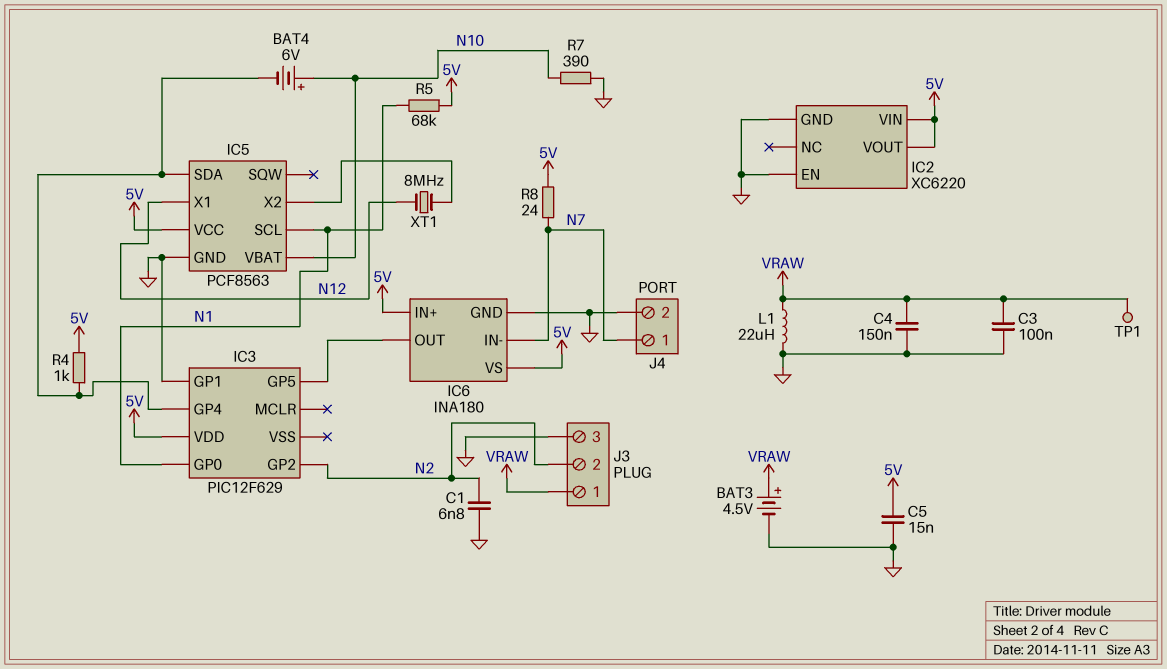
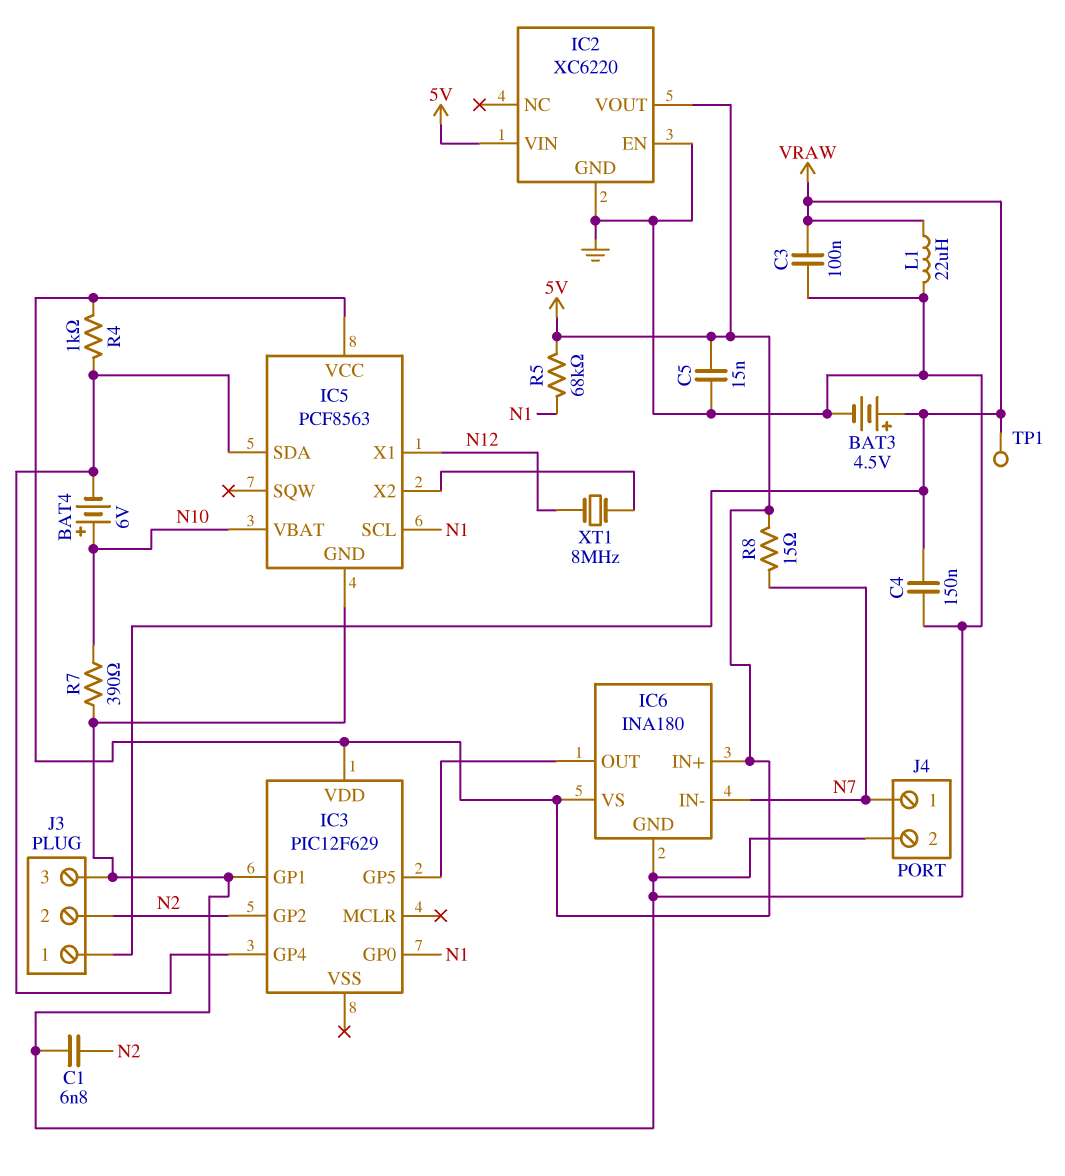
R8: 24 (5V, N7) -> 15 (5V, N7)

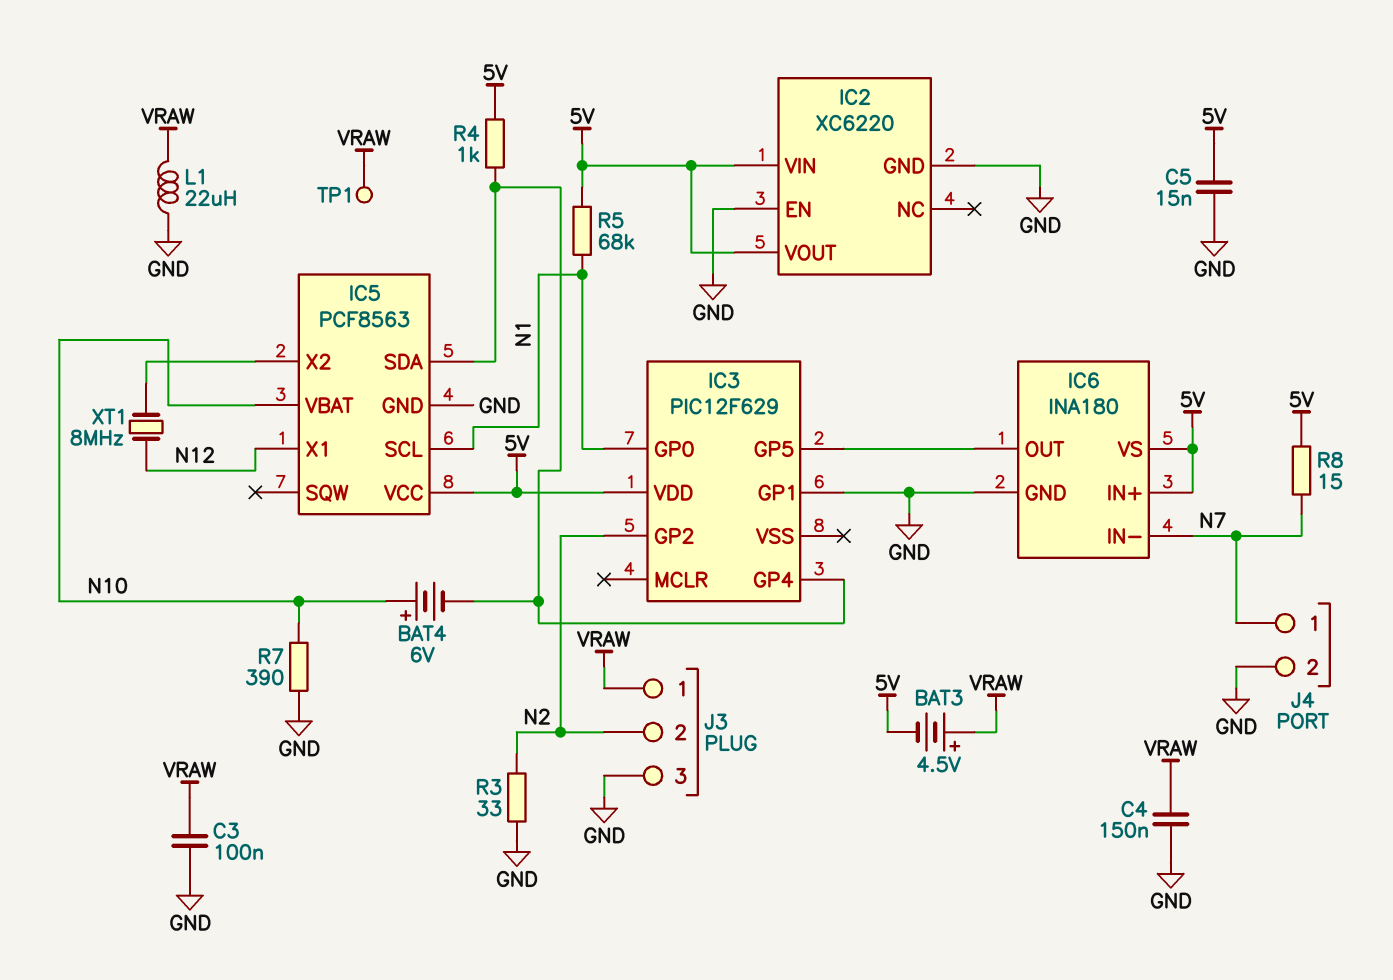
BAT3: 4.5V (plus VRAW, minus GND) -> 4.5V (plus VRAW, minus 5V)
C1: 6.8nF (GND, N2) -> none
R3: none -> 33 (GND, N2)

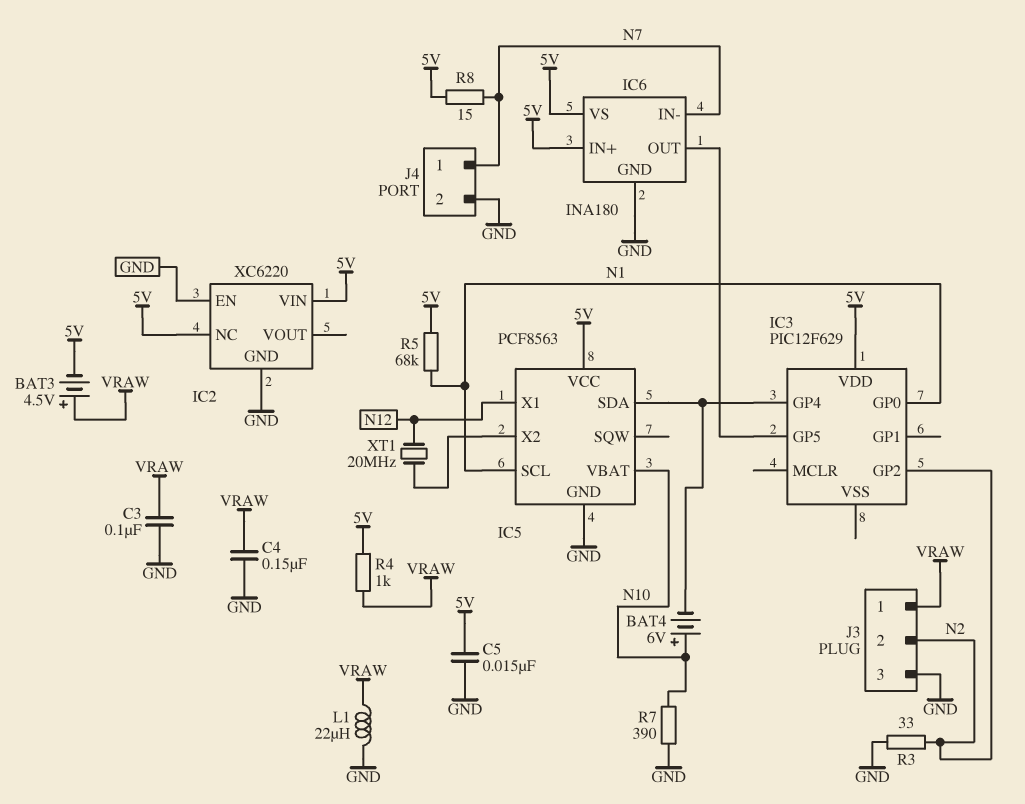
IC2 pin NC: none -> 5V
IC2 pin VOUT: 5V -> none
IC3 pin GP1: GND -> none
R4: 1k (5V, IC3/GP4) -> 1k (5V, VRAW)
TP1: test point (VRAW) -> none
XT1: 8MHz (IC5/X2, N12) -> 20MHz (IC5/X2, N12)

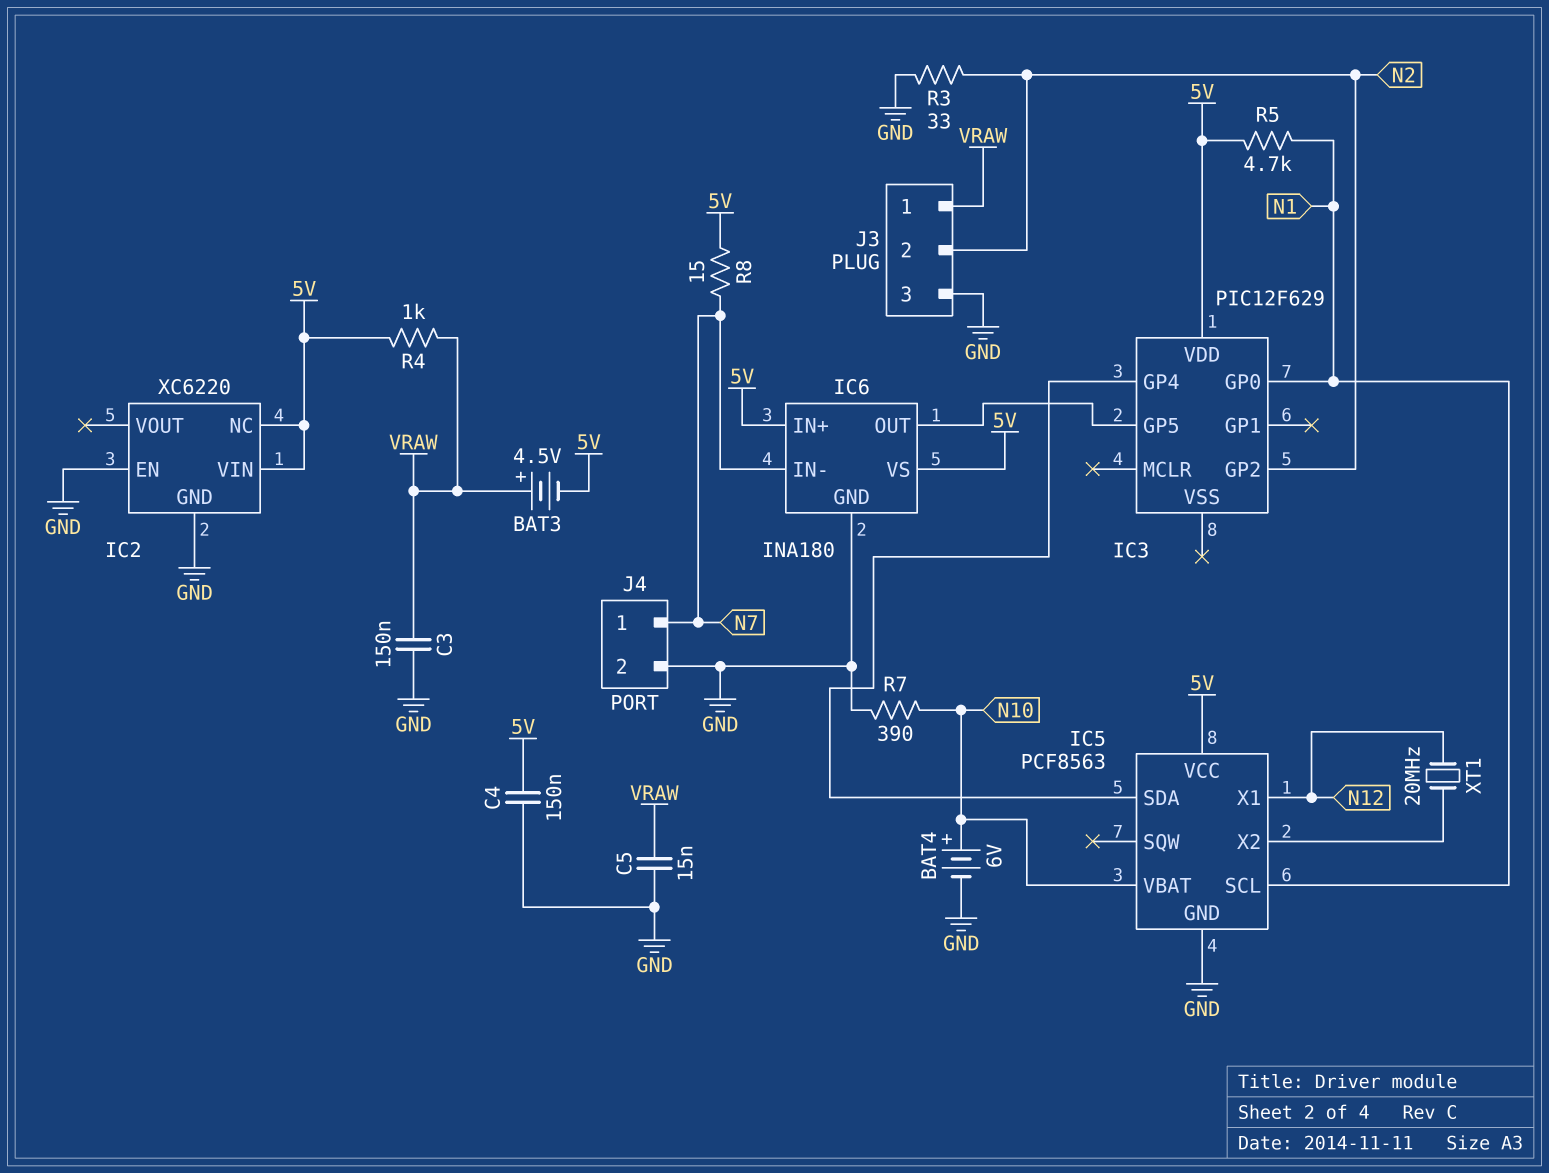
BAT4: 6V (plus N10, minus IC3/GP4) -> 6V (plus N10, minus GND)
C3: 100nF (GND, VRAW) -> 150nF (GND, VRAW)
C4: 150nF (GND, VRAW) -> 150nF (5V, GND)
C5: 15nF (5V, GND) -> 15nF (GND, VRAW)
L1: 22uH (GND, VRAW) -> none
R5: 68k (5V, N1) -> 4.7k (5V, N1)

